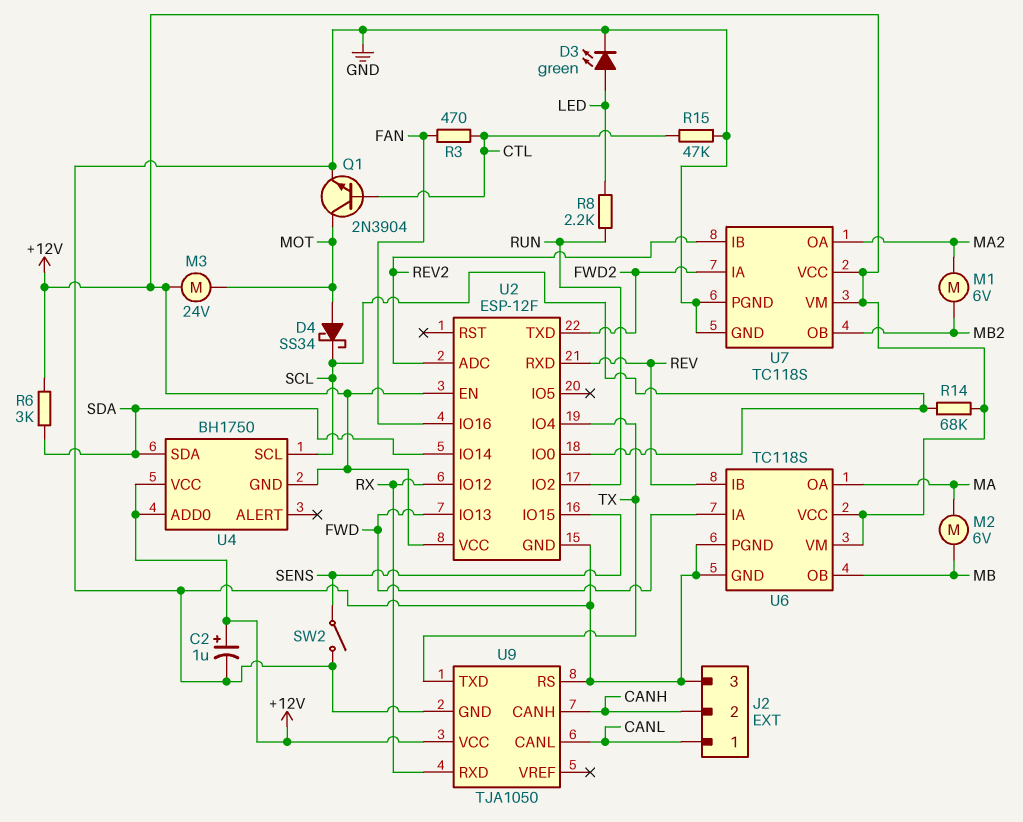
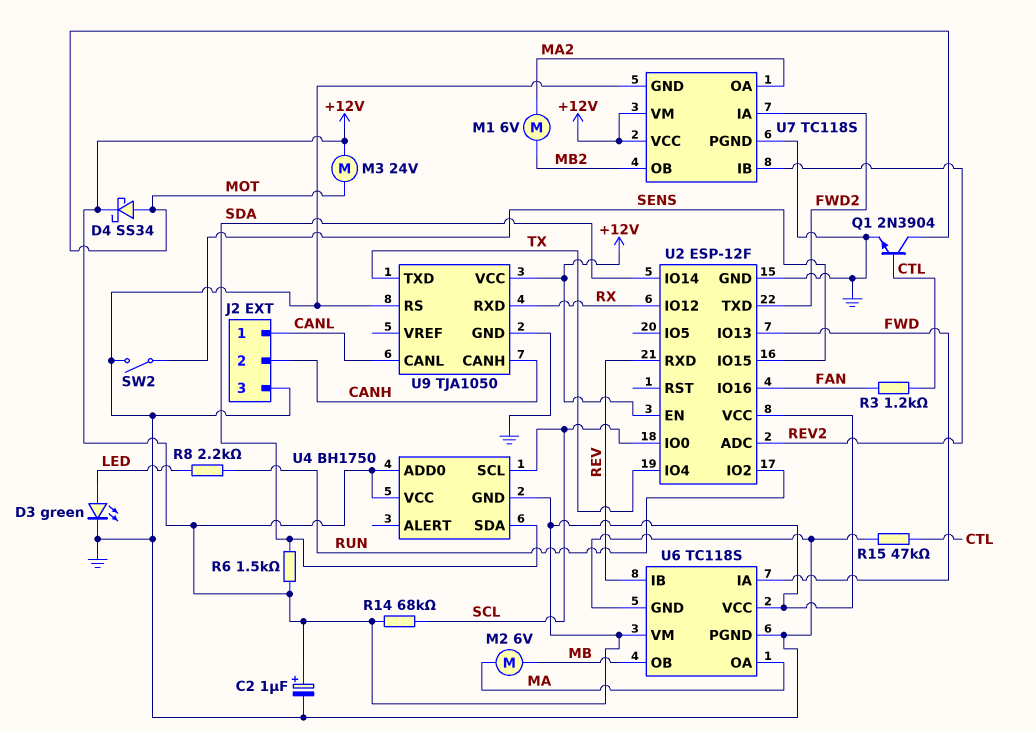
D4: schottky SS34 (A MOT, K SCL) -> schottky SS34 (A MOT, K +12V)
R3: 470 (CTL, FAN) -> 1.2k (CTL, FAN)
R6: 3k (+12V, SDA) -> 1.5k (+12V, SDA)

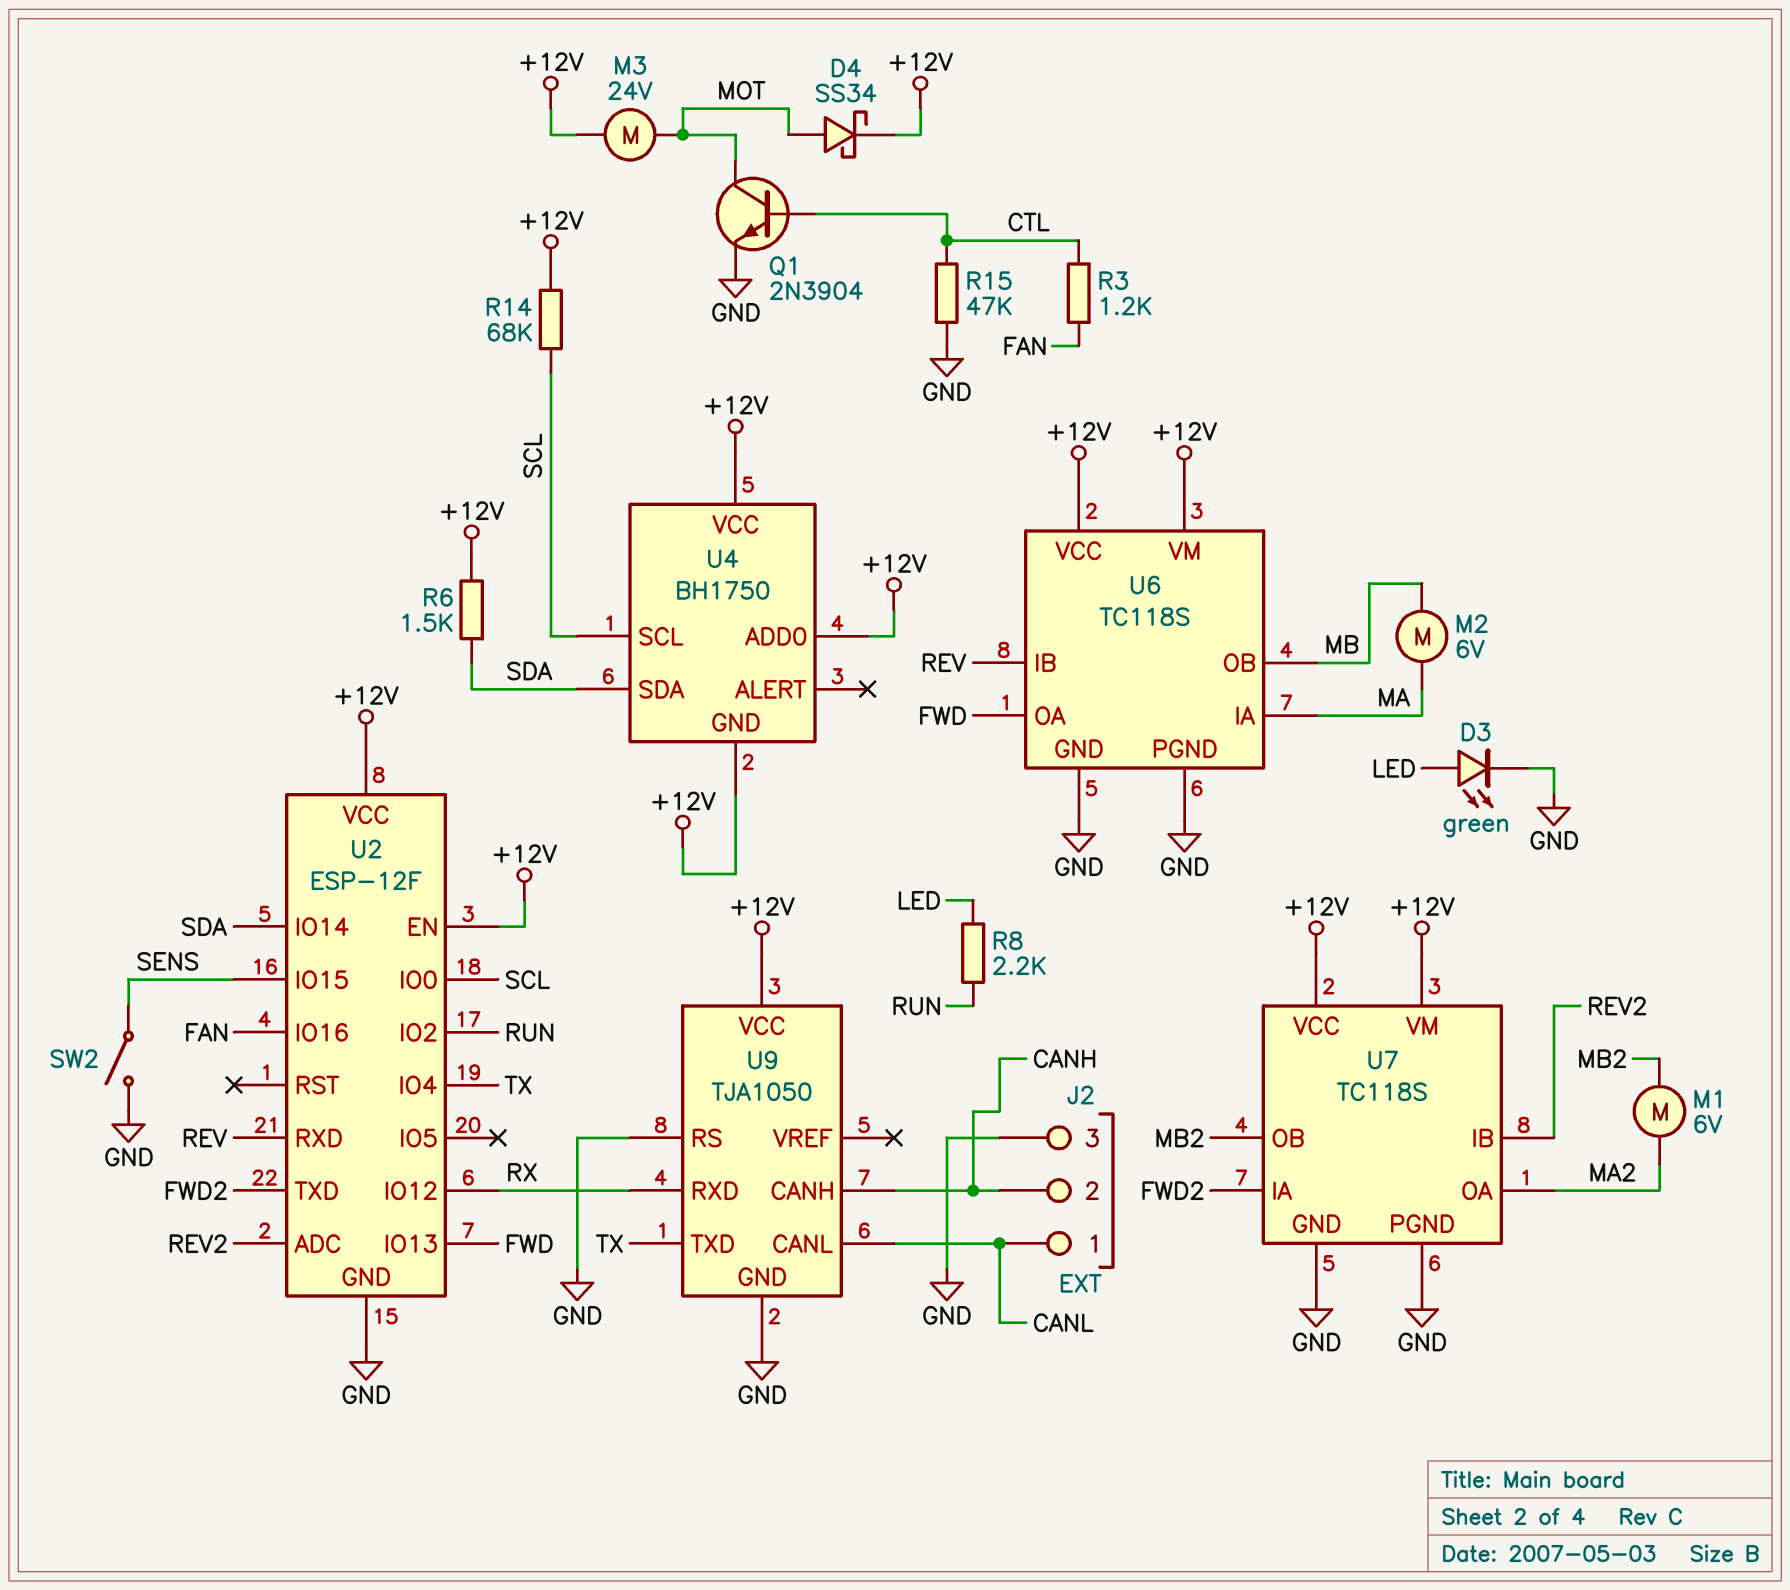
C2: 1uF (plus +12V, minus GND) -> none
U6 pin IA: FWD -> MA
U6 pin OA: MA -> FWD

